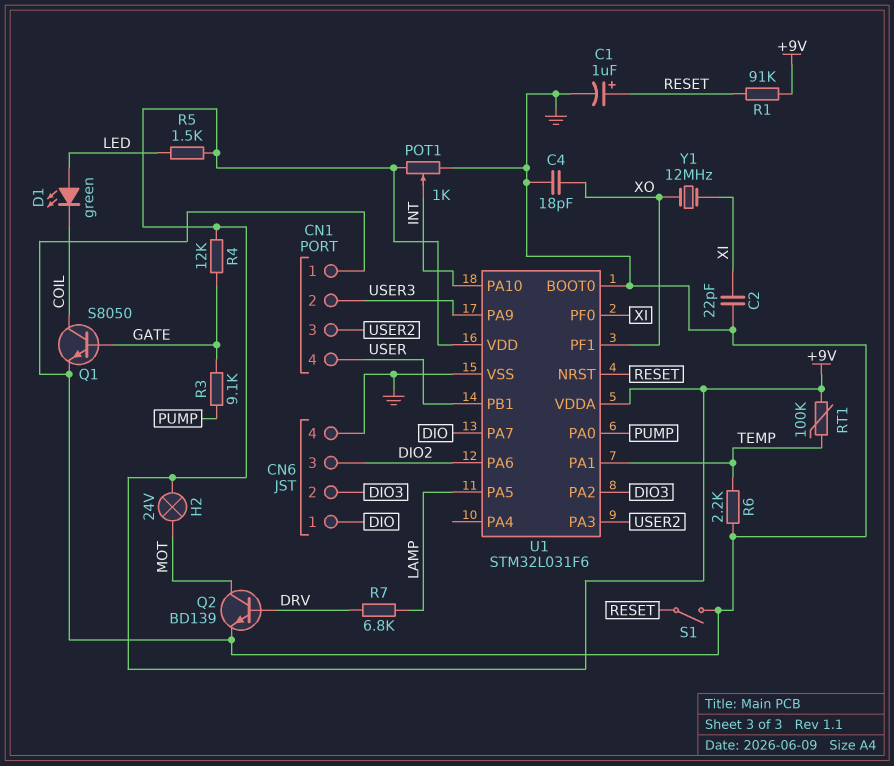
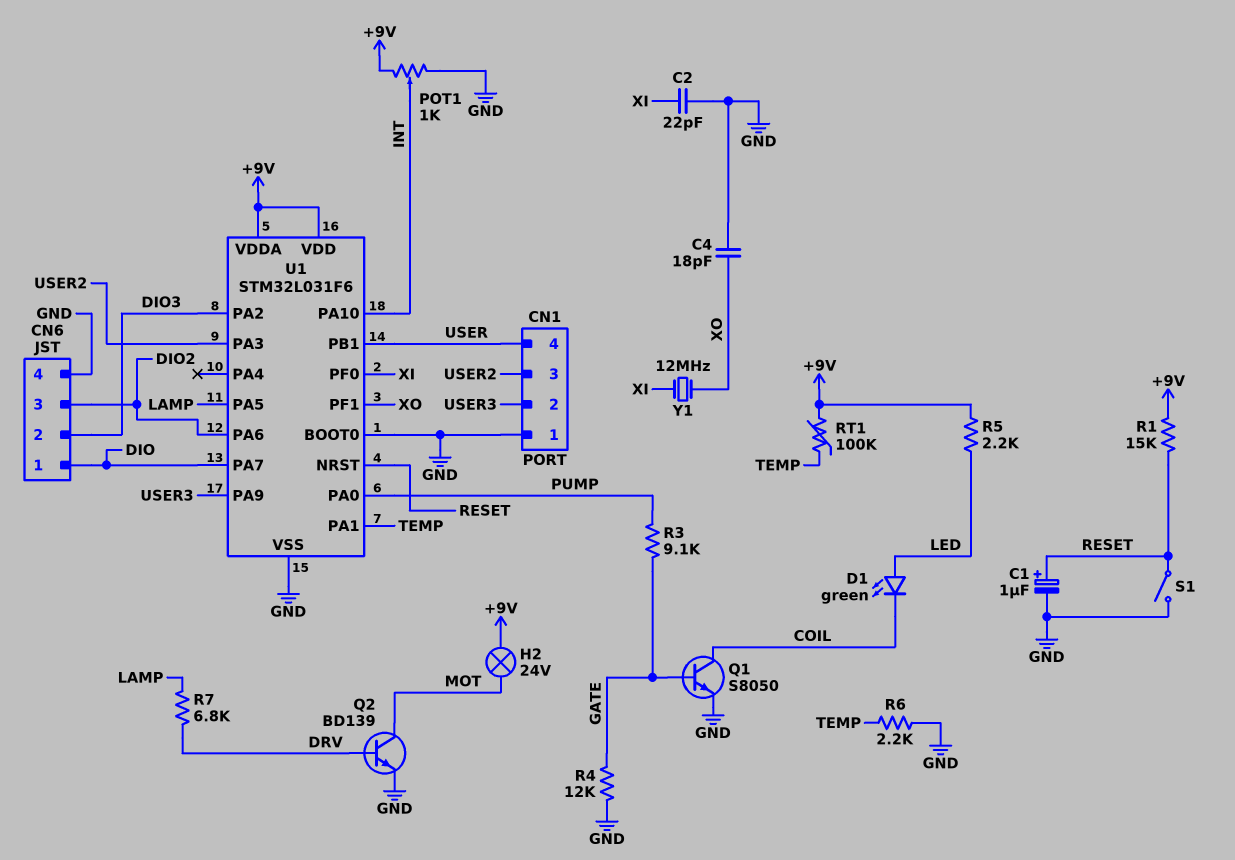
R1: 91k (+9V, RESET) -> 15k (+9V, RESET)
R4: 12k (+9V, GATE) -> 12k (GATE, GND)
R5: 1.5k (+9V, LED) -> 2.2k (+9V, LED)

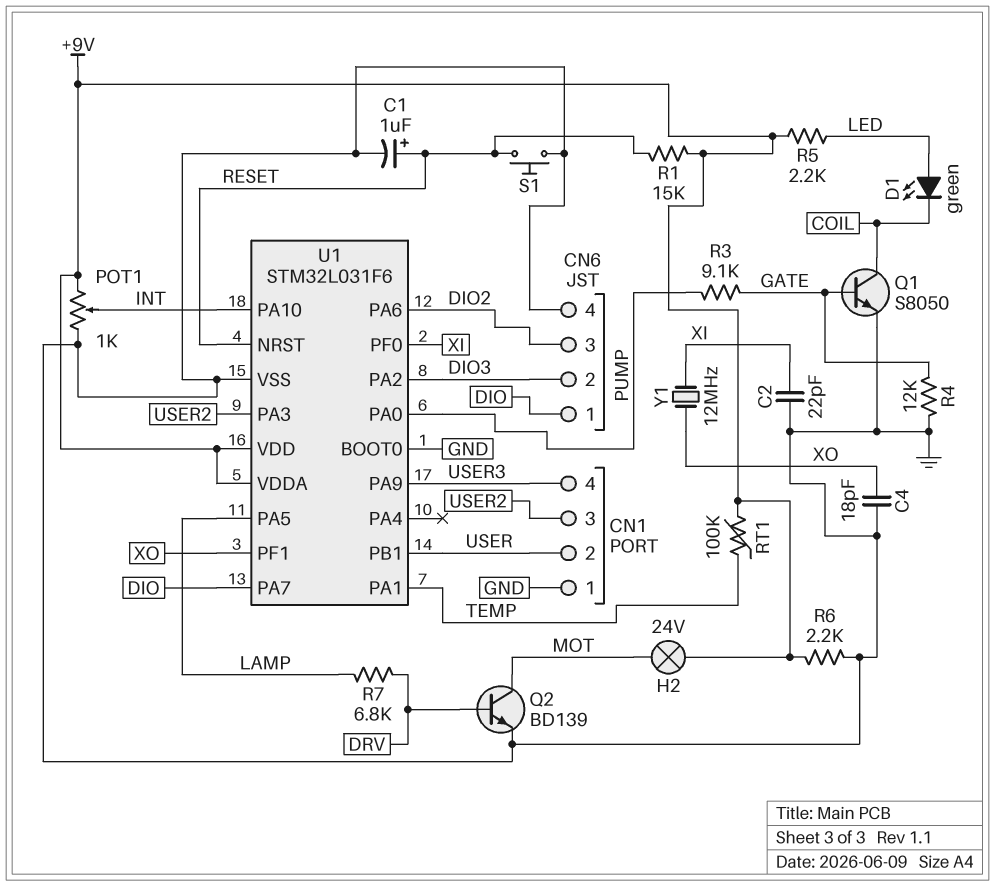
CN1 pin 2: USER3 -> USER
CN1 pin 4: USER -> USER3
R6: 2.2k (GND, TEMP) -> 2.2k (+9V, GND)
S1: switch (GND, RESET) -> button (GND, RESET)

